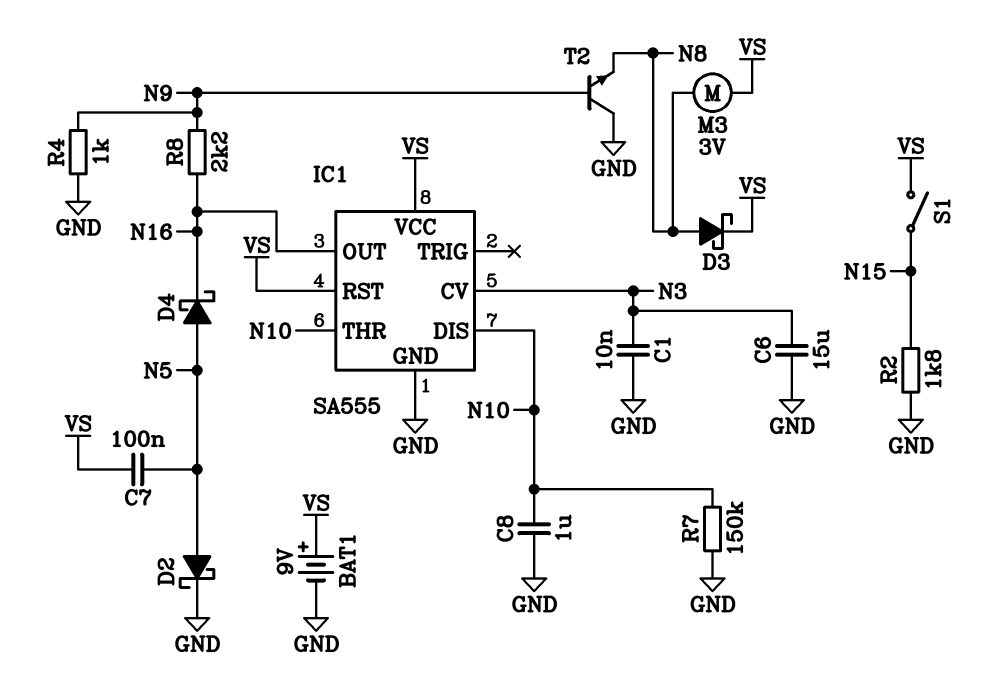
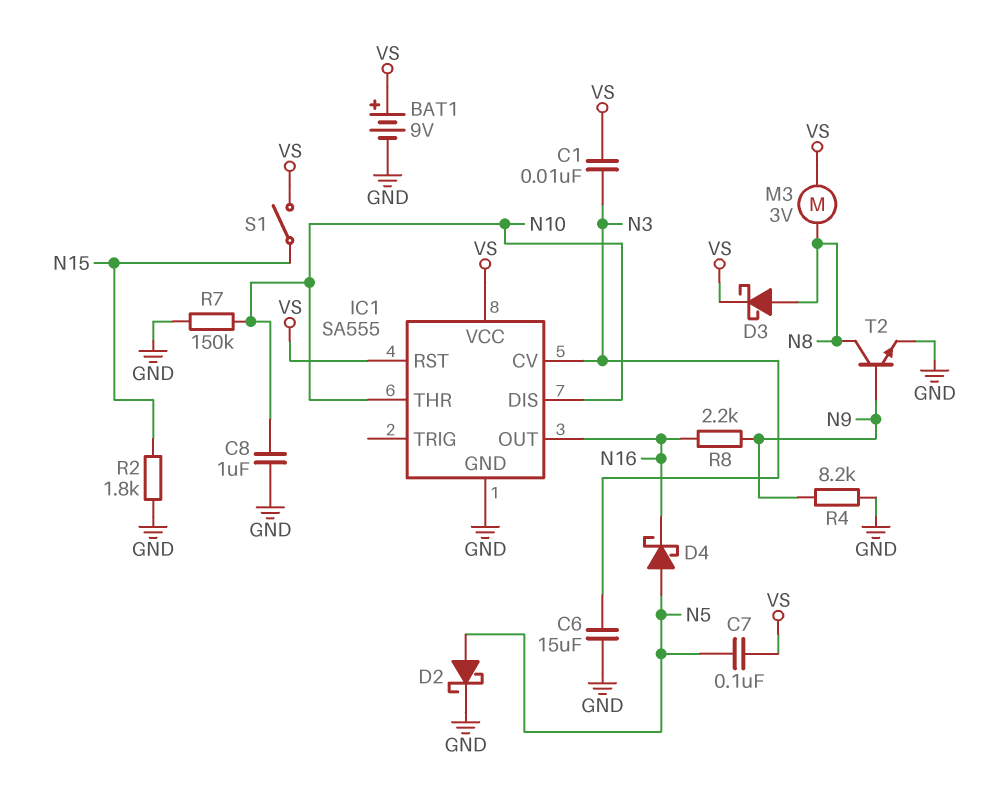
C1: 10nF (GND, N3) -> 10nF (N3, VS)
R4: 1k (GND, N9) -> 8.2k (GND, N9)
T2: NPN (B N9, C GND, E N8) -> NPN (B N9, C N8, E GND)

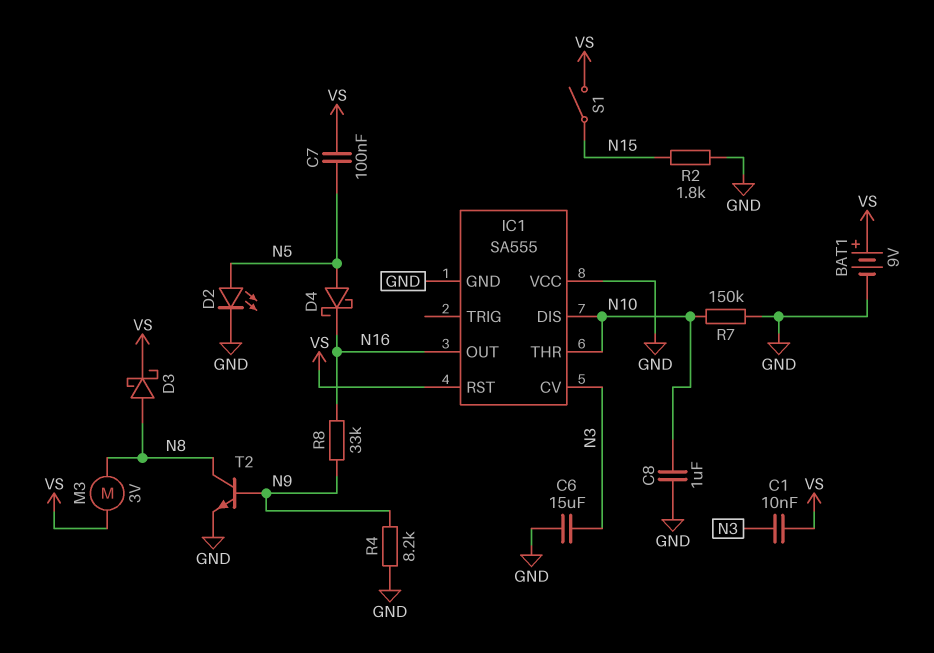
D2: schottky (A N5, K GND) -> LED (A N5, K GND)
IC1 pin VCC: VS -> GND
R8: 2.2k (N9, N16) -> 33k (N9, N16)

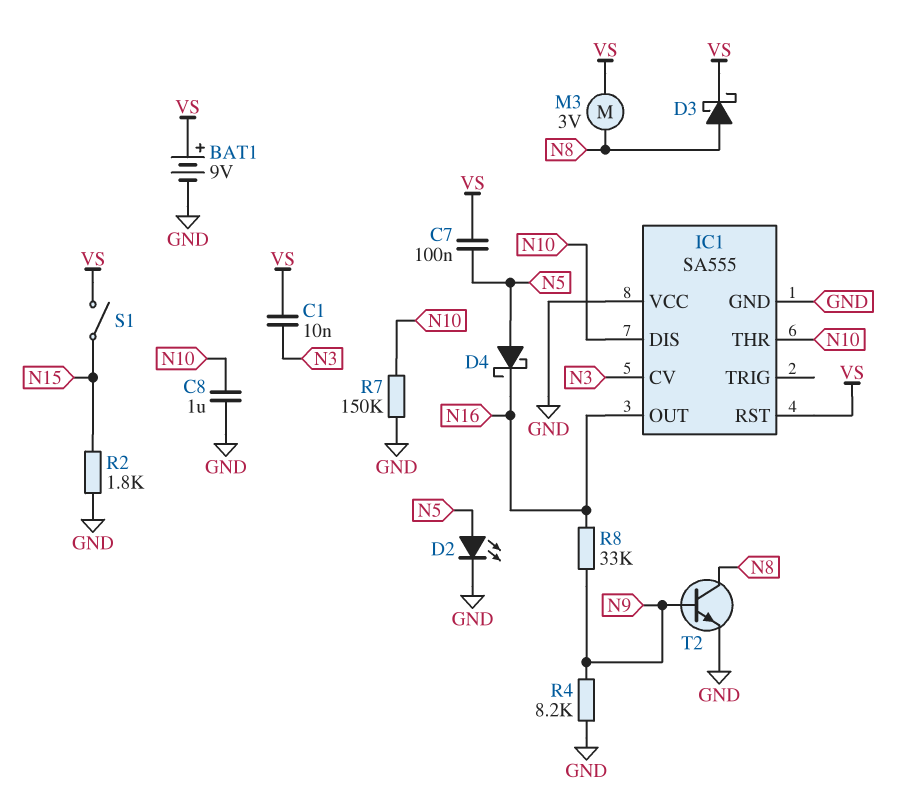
C6: 15uF (GND, N3) -> none

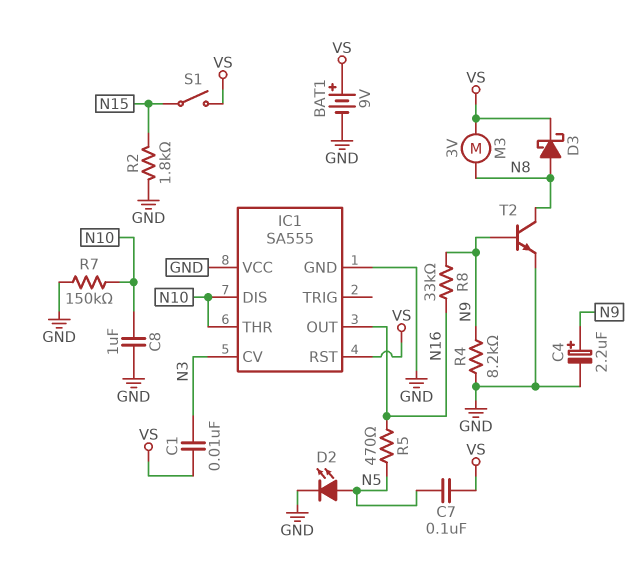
C4: none -> 2.2uF (plus N9, minus GND)
D4: schottky (A N5, K N16) -> none
R5: none -> 470 (N5, N16)

